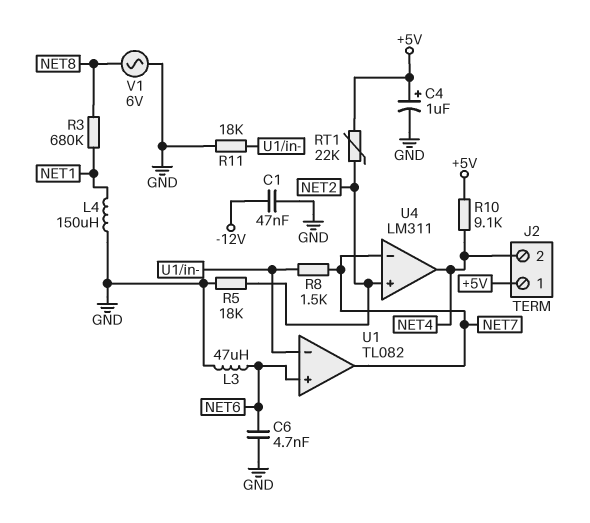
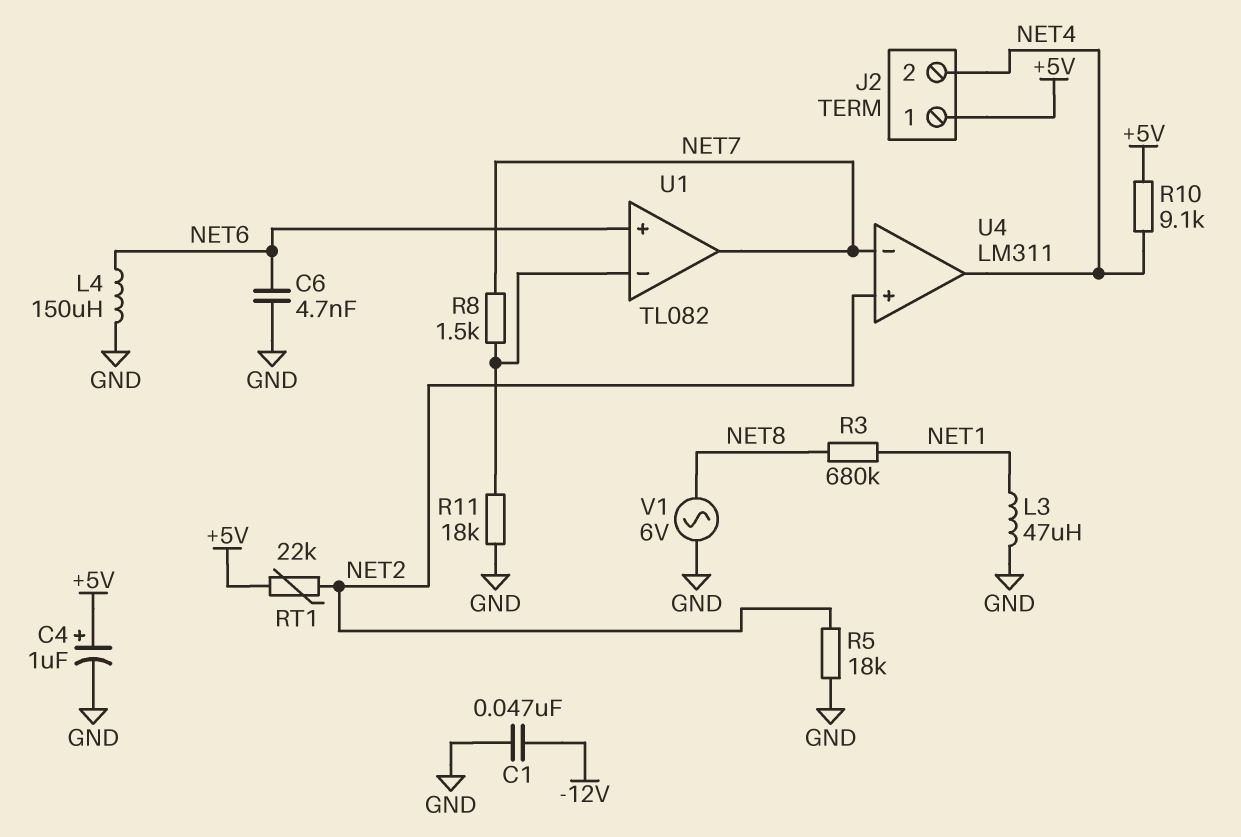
L3: 47uH (GND, NET6) -> 47uH (GND, NET1)
L4: 150uH (GND, NET1) -> 150uH (GND, NET6)

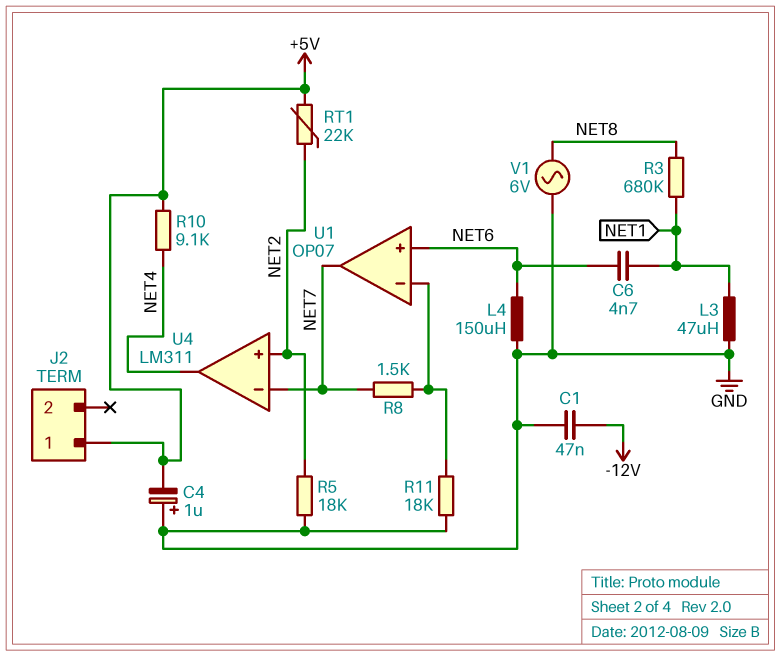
C4: 1uF (plus +5V, minus GND) -> 1uF (plus GND, minus +5V)
C6: 4.7nF (GND, NET6) -> 4.7nF (NET1, NET6)
J2 pin 2: NET4 -> none
U1: TL082 -> OP07

